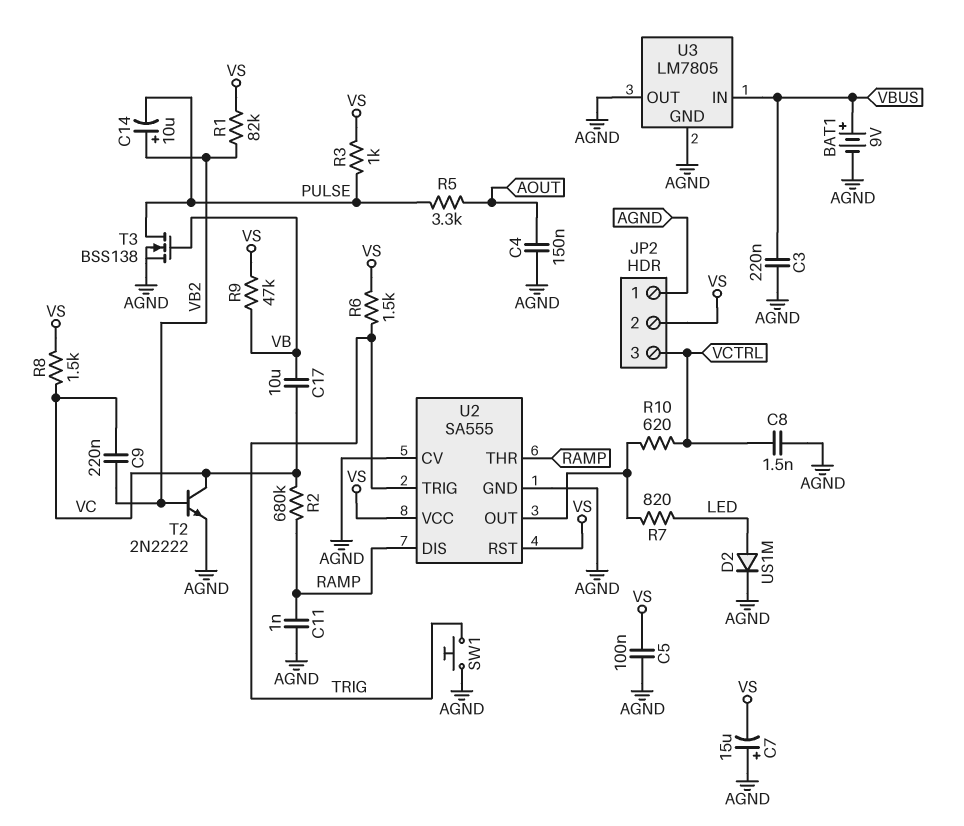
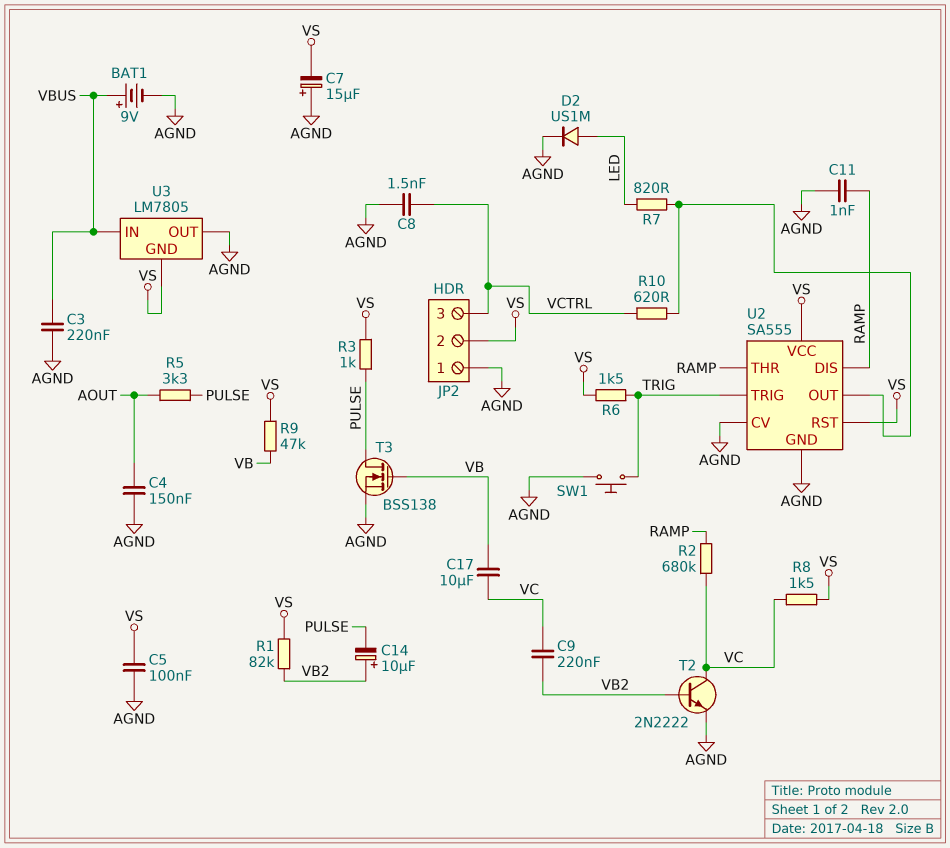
U3 pin GND: AGND -> VS

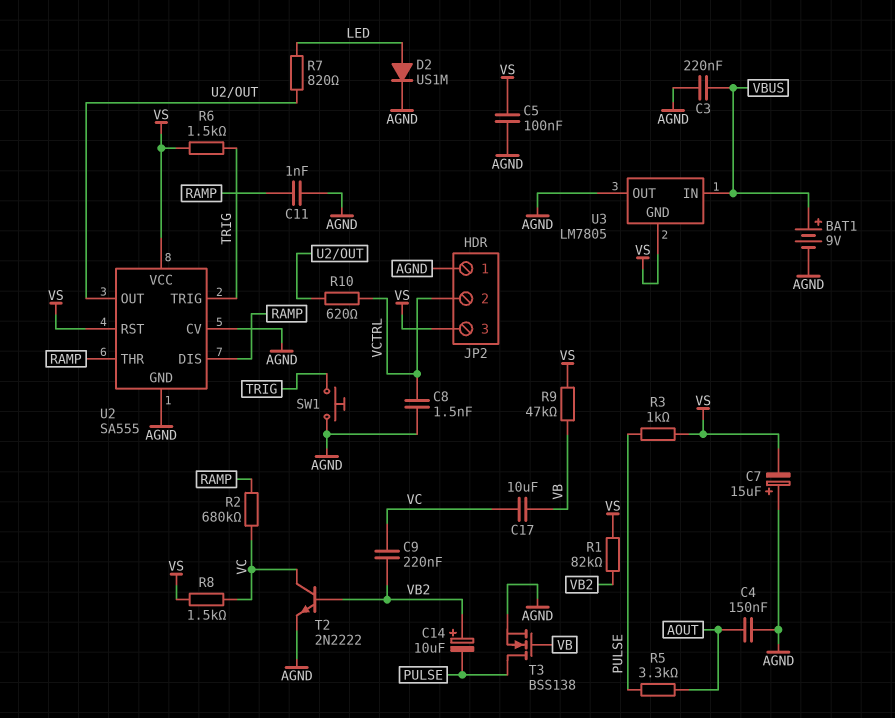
JP2 pin 2: VS -> VCTRL
JP2 pin 3: VCTRL -> VS

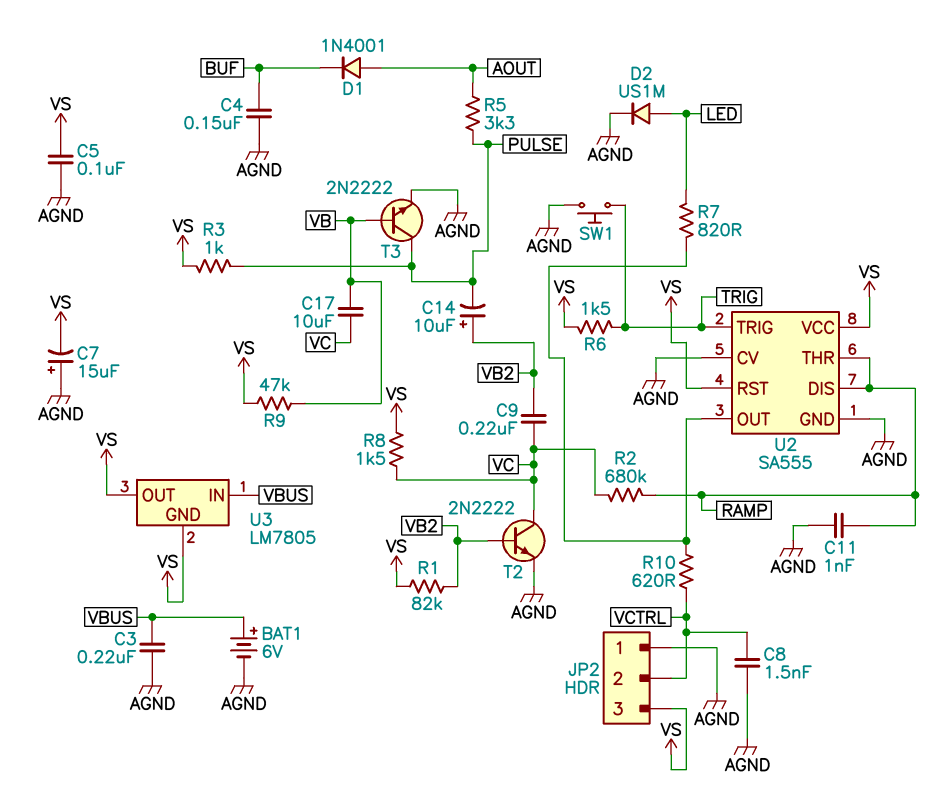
BAT1: 9V (plus VBUS, minus AGND) -> 6V (plus VBUS, minus AGND)
C4: 150nF (AGND, AOUT) -> 150nF (AGND, BUF)
D1: none -> diode 1N4001 (A AOUT, K BUF)
T3: NMOS BSS138 (G VB, D PULSE, S AGND) -> NPN 2N2222 (B VB, C PULSE, E AGND)
U3 pin OUT: AGND -> VS

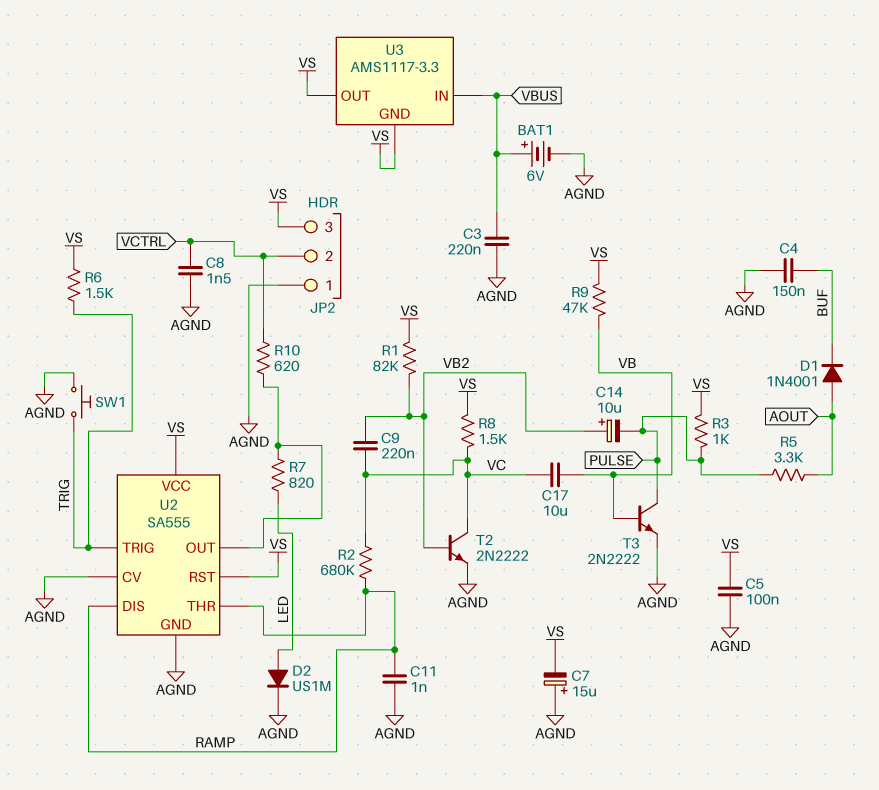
U3: LM7805 -> AMS1117-3.3

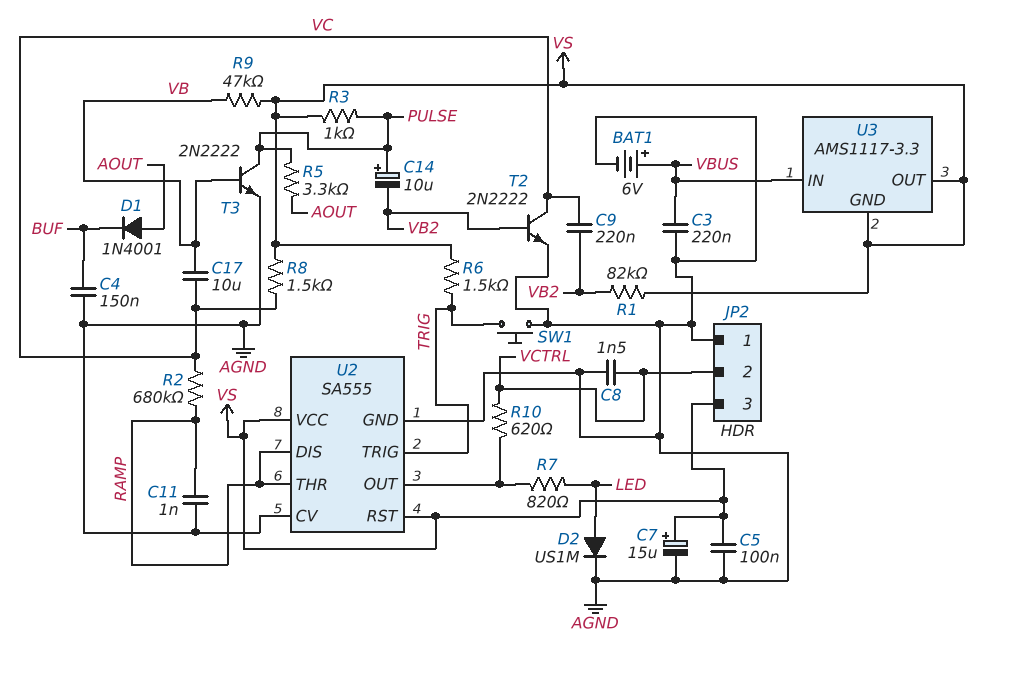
C7: 15uF (plus AGND, minus VS) -> 15uF (plus VS, minus AGND)
C14: 10uF (plus VB2, minus PULSE) -> 10uF (plus PULSE, minus VB2)

